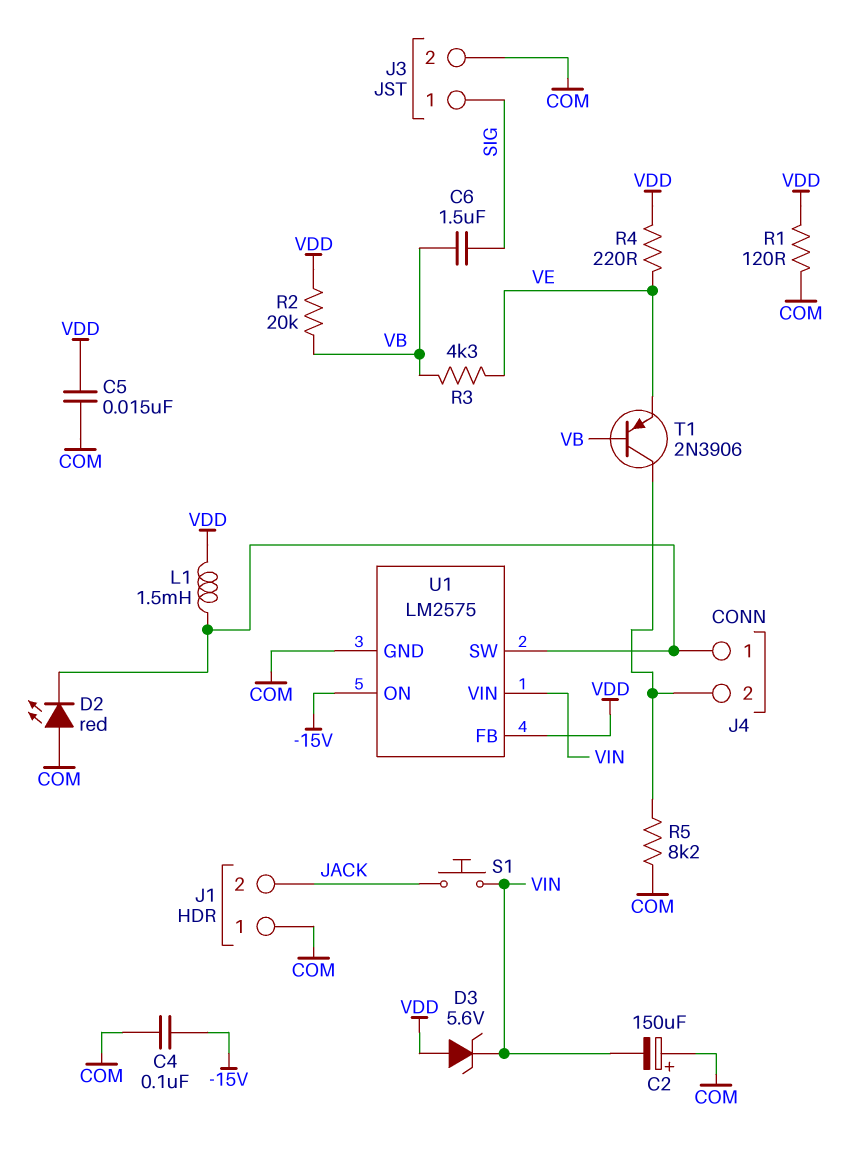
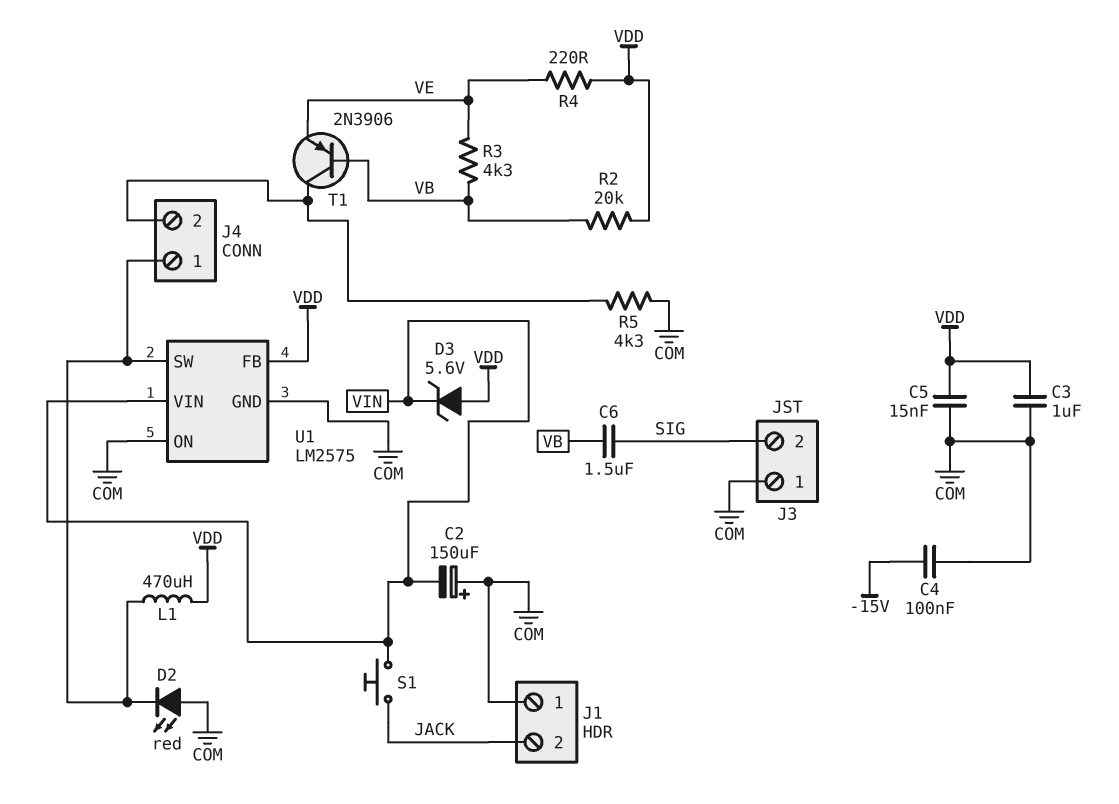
C3: none -> 1uF (COM, VDD)
J3 pin 1: SIG -> COM
J3 pin 2: COM -> SIG
L1: 1.5mH (J4/1, VDD) -> 470uH (J4/1, VDD)
R1: 120 (COM, VDD) -> none
R5: 8.2k (COM, J4/2) -> 4.3k (COM, J4/2)
U1 pin ON: -15V -> COM

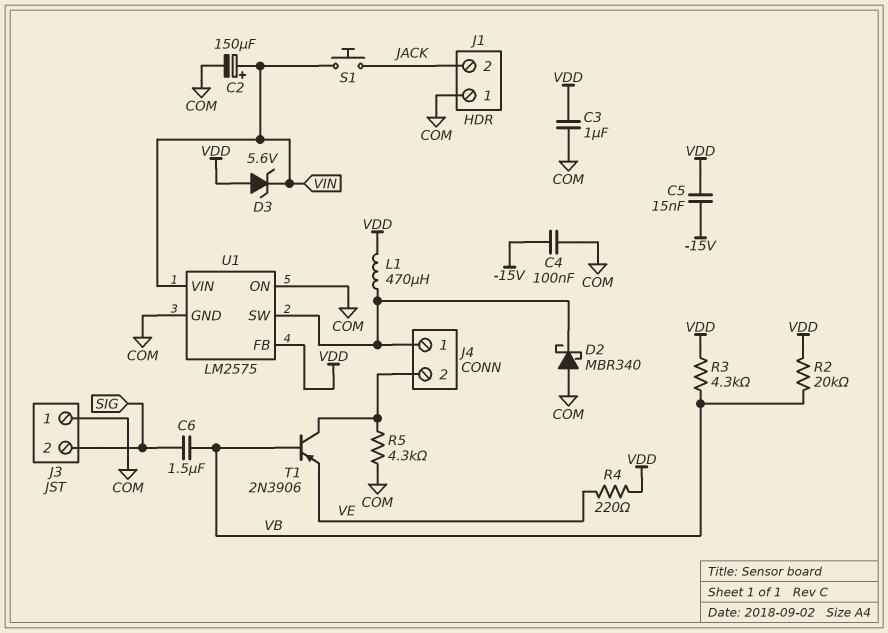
C2: 150uF (plus COM, minus VIN) -> 150uF (plus VIN, minus COM)
C5: 15nF (COM, VDD) -> 15nF (-15V, VDD)
D2: LED red (A COM, K J4/1) -> schottky MBR340 (A COM, K J4/1)
R3: 4.3k (VB, VE) -> 4.3k (VB, VDD)

